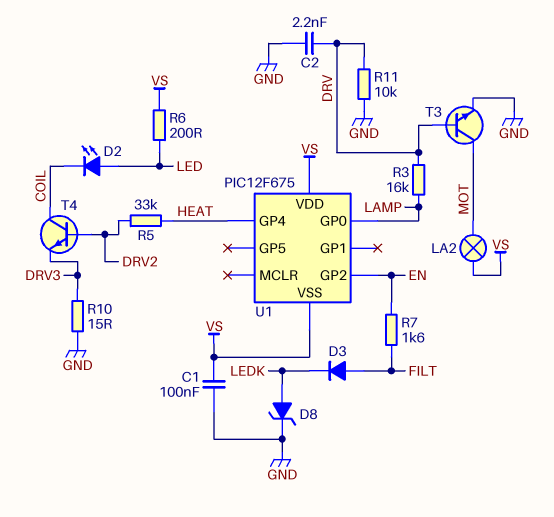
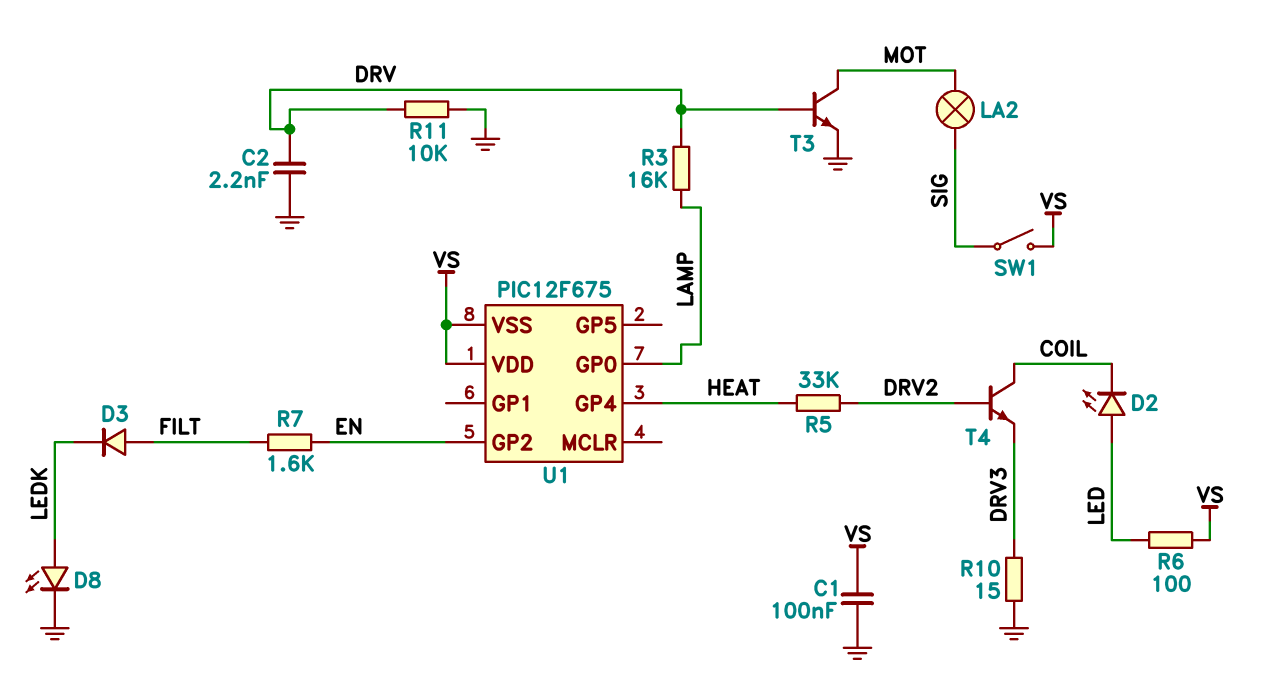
D8: zener (A LEDK, K GND) -> LED (A LEDK, K GND)
LA2: lamp (MOT, VS) -> lamp (MOT, SIG)
R6: 200 (LED, VS) -> 100 (LED, VS)
SW1: none -> switch (SIG, VS)

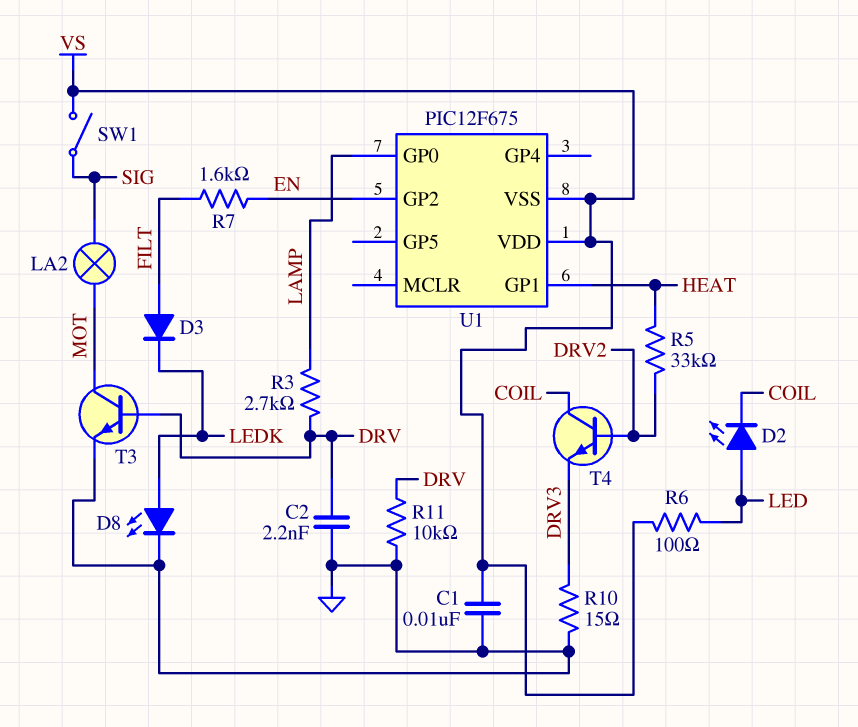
C1: 100nF (GND, VS) -> 10nF (GND, VS)
R3: 16k (DRV, LAMP) -> 2.7k (DRV, LAMP)
U1 pin GP1: none -> HEAT
U1 pin GP4: HEAT -> none

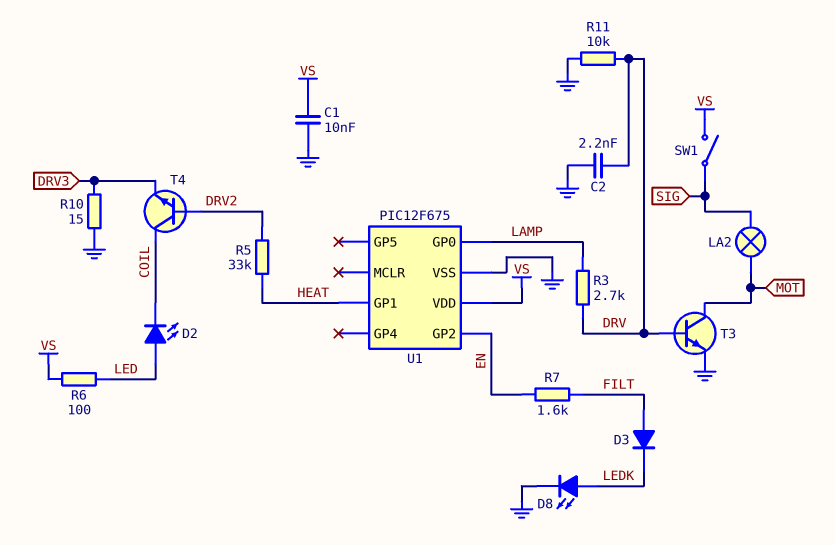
U1 pin VSS: VS -> GND

